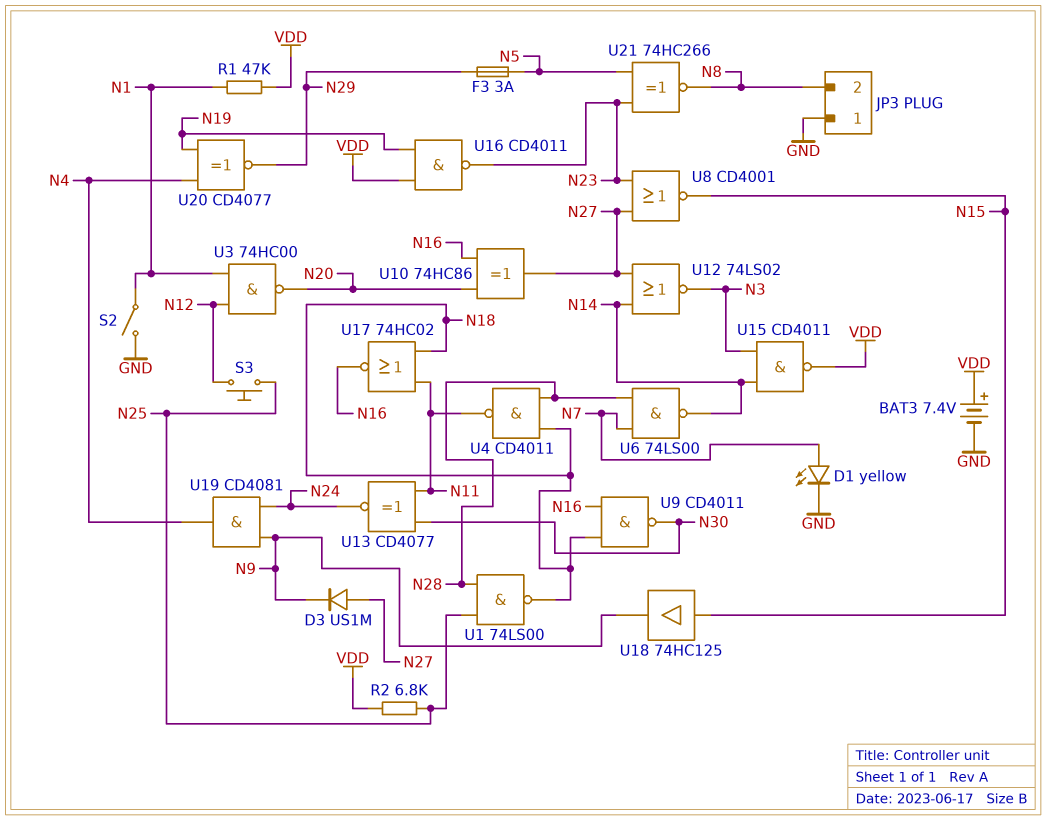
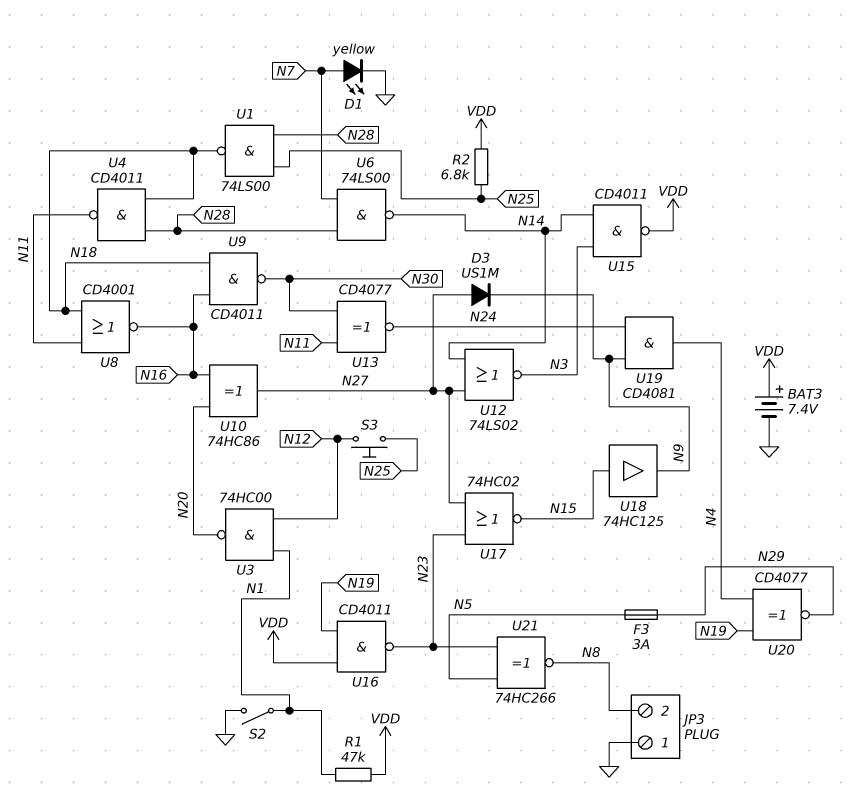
U8: NOR CD4001 (in N23, in N27, out N15) -> NOR CD4001 (in N11, in N18, out N16)
U17: NOR 74HC02 (in N11, in N18, out N16) -> NOR 74HC02 (in N23, in N27, out N15)

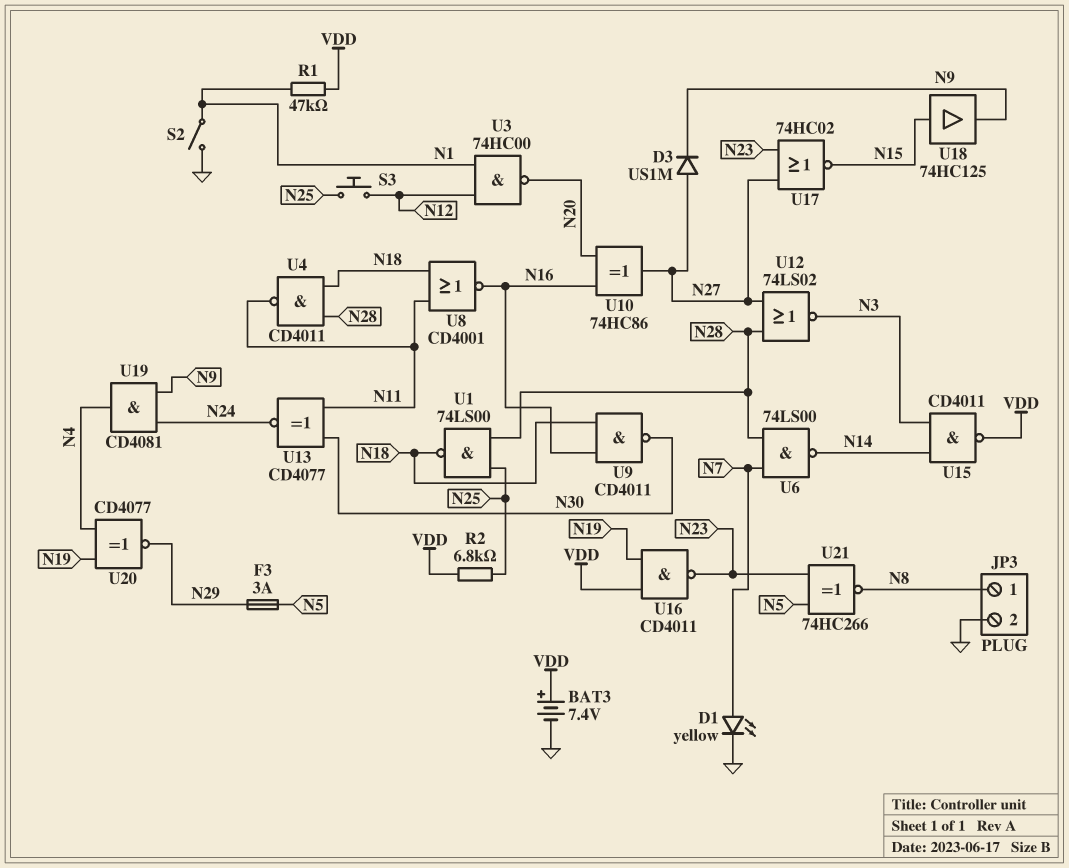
JP3 pin 1: GND -> N8
JP3 pin 2: N8 -> GND
U12: NOR 74LS02 (in N14, in N27, out N3) -> NOR 74LS02 (in N27, in N28, out N3)

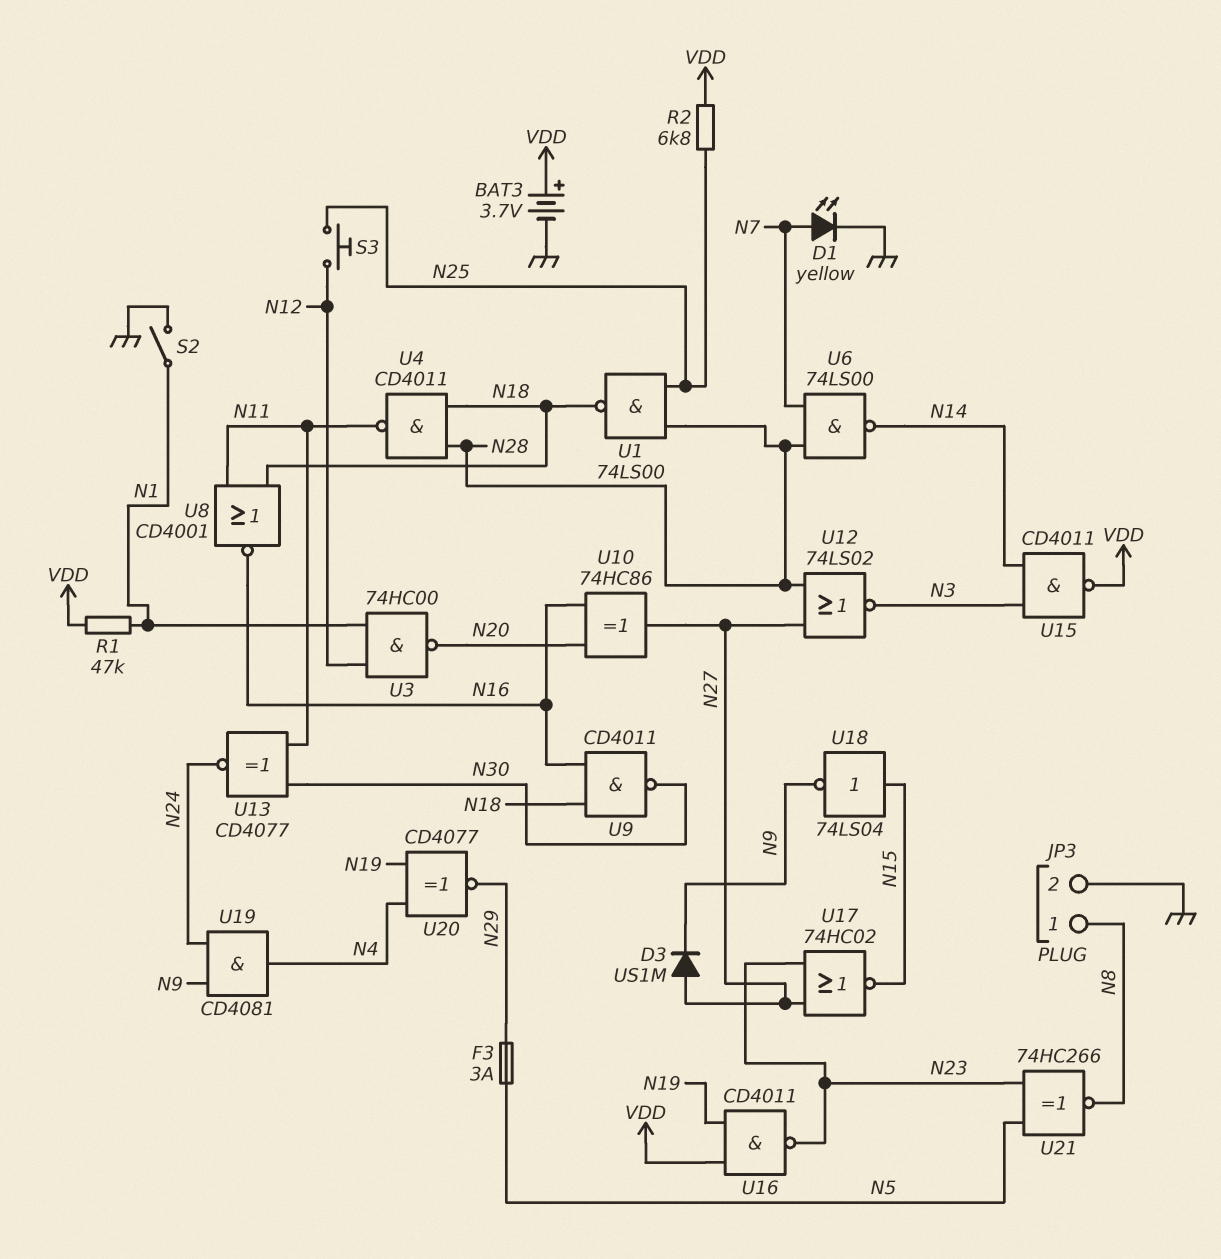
BAT3: 7.4V (plus VDD, minus GND) -> 3.7V (plus VDD, minus GND)
U18: buffer 74HC125 (in N15, out N9) -> NOT 74LS04 (in N15, out N9)

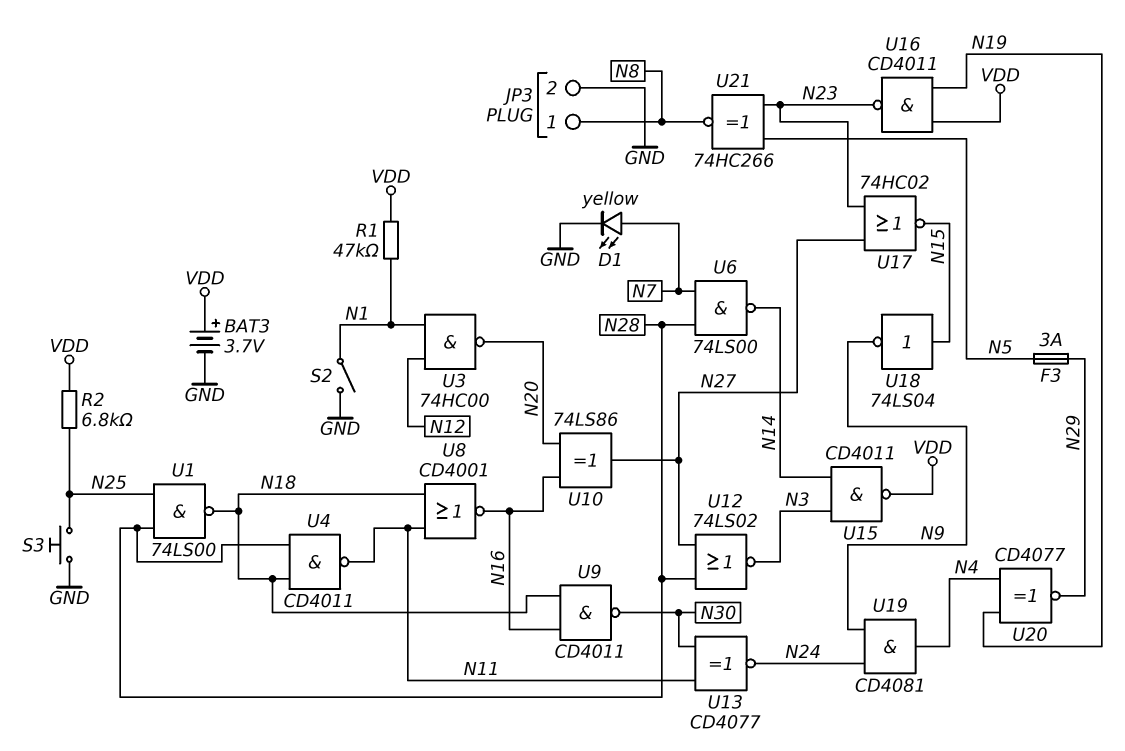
D3: diode US1M (A N27, K N9) -> none
S3: button (N12, N25) -> button (GND, N25)
U10: XOR 74HC86 (in N16, in N20, out N27) -> XOR 74LS86 (in N16, in N20, out N27)

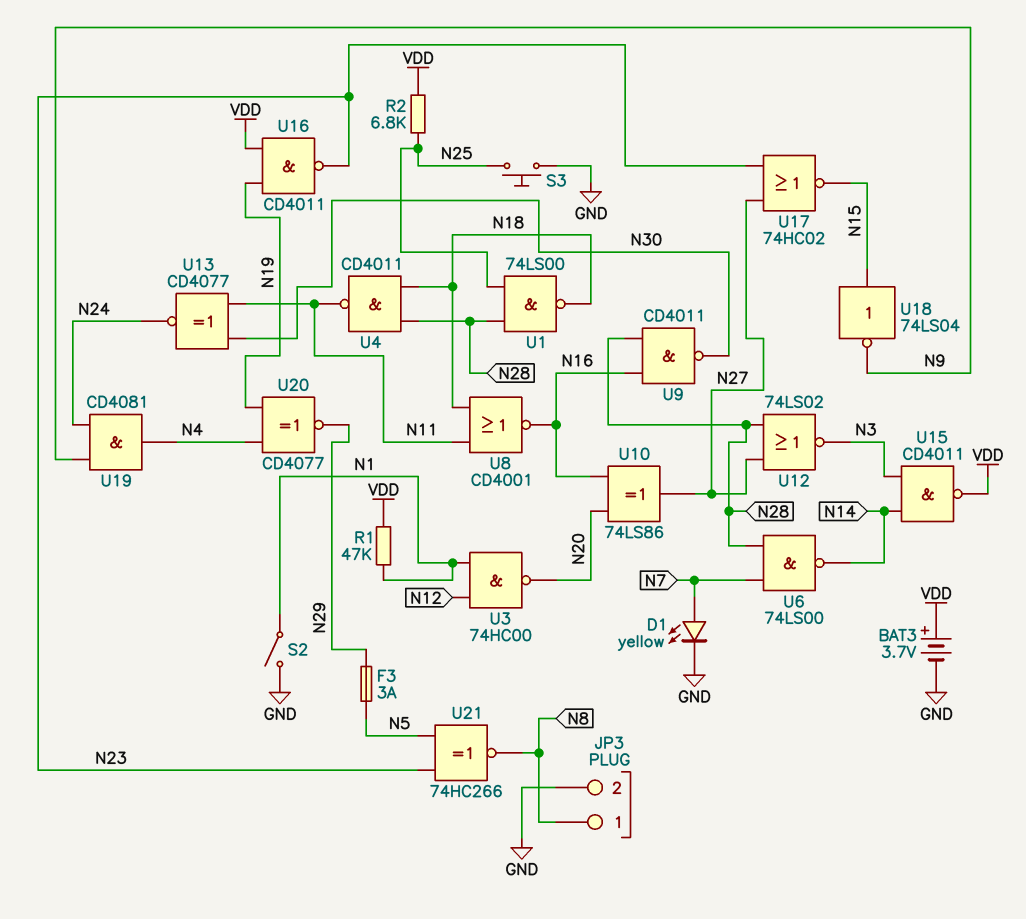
U9: NAND CD4011 (in N16, in N18, out N30) -> NAND CD4011 (in N16, in N28, out N30)

